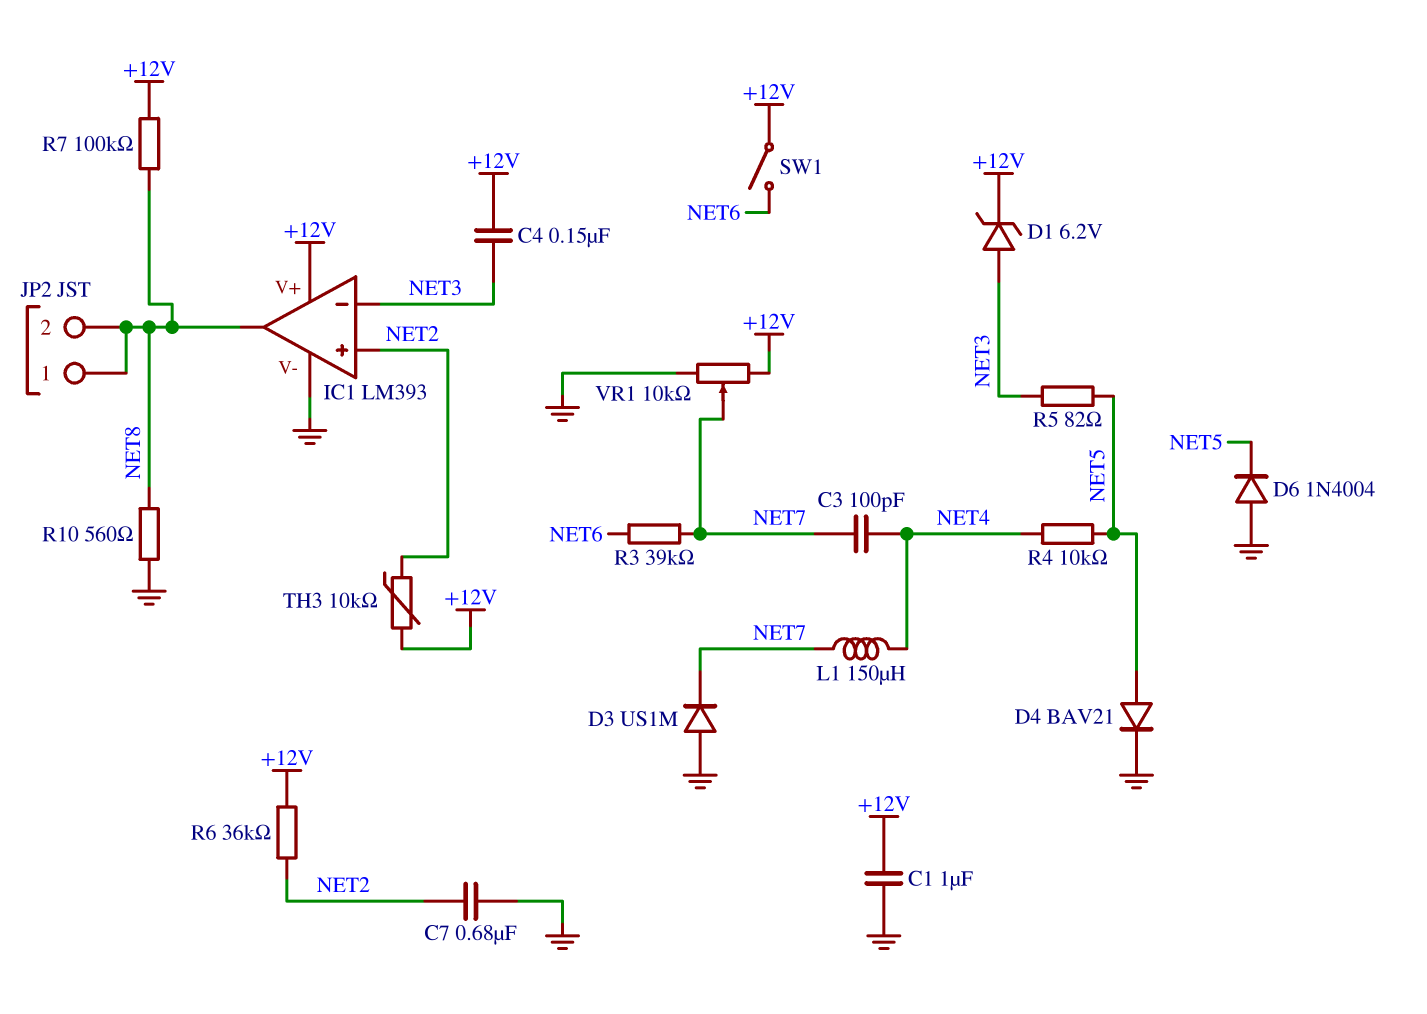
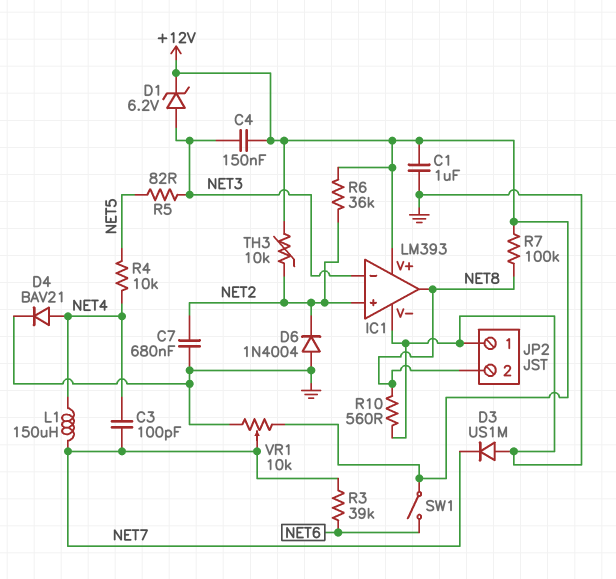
D4: diode BAV21 (A NET5, K GND) -> diode BAV21 (A NET4, K GND)
D6: diode 1N4004 (A GND, K NET5) -> diode 1N4004 (A GND, K NET2)
JP2 pin 1: NET8 -> GND

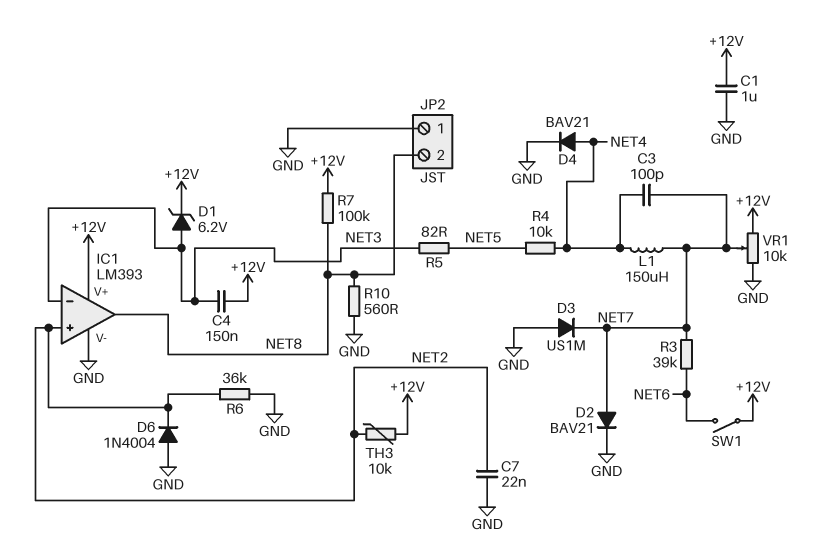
C7: 680nF (GND, NET2) -> 22nF (GND, NET2)
D2: none -> diode BAV21 (A NET7, K GND)
R6: 36k (+12V, NET2) -> 36k (GND, NET2)

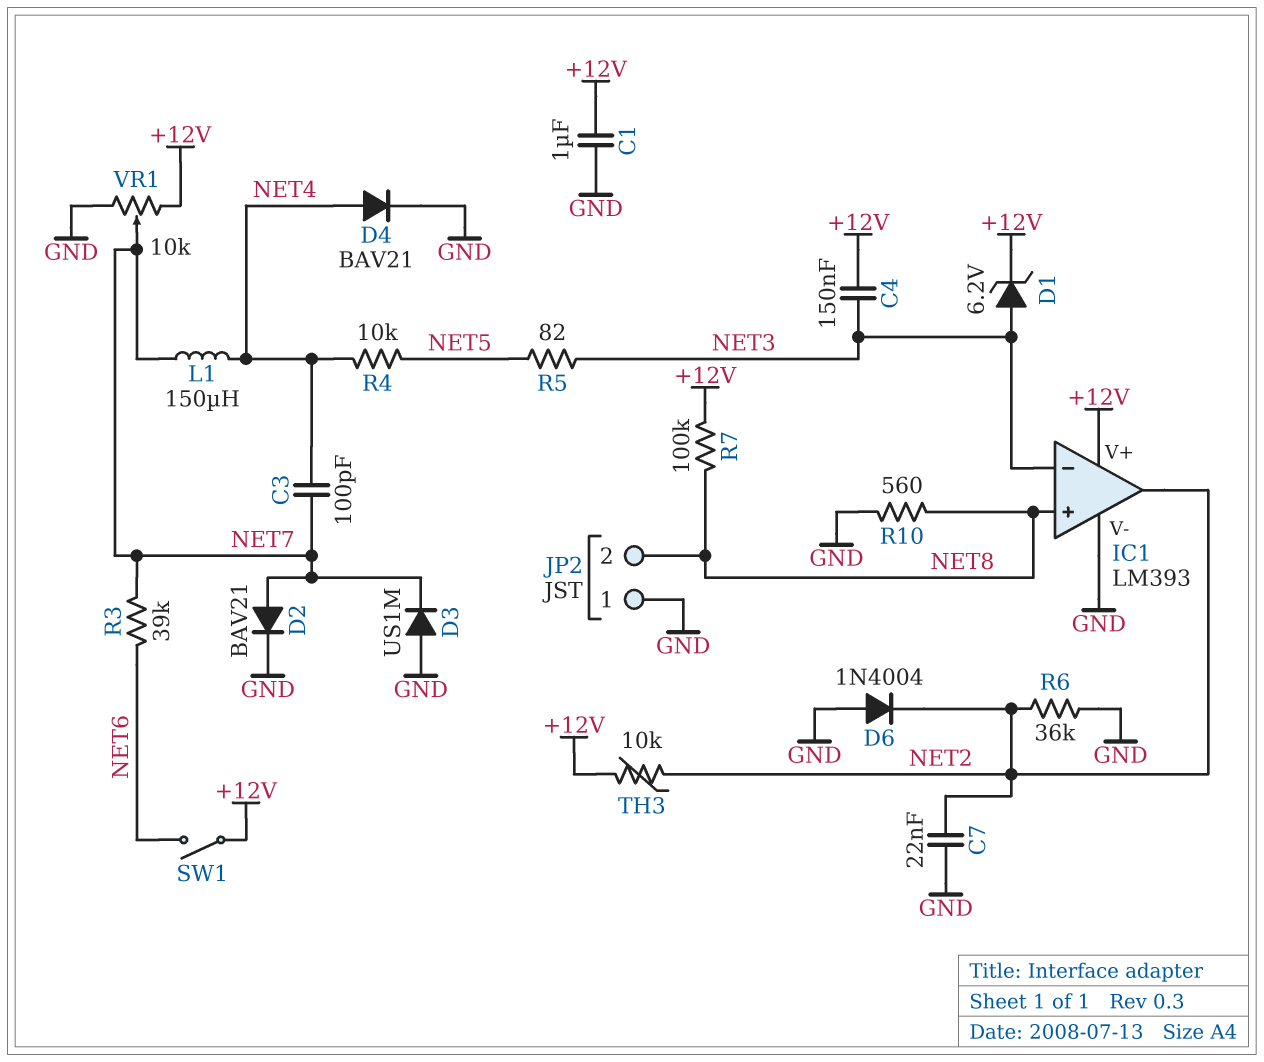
IC1 pin in+: NET2 -> NET8
IC1 pin out: NET8 -> NET2

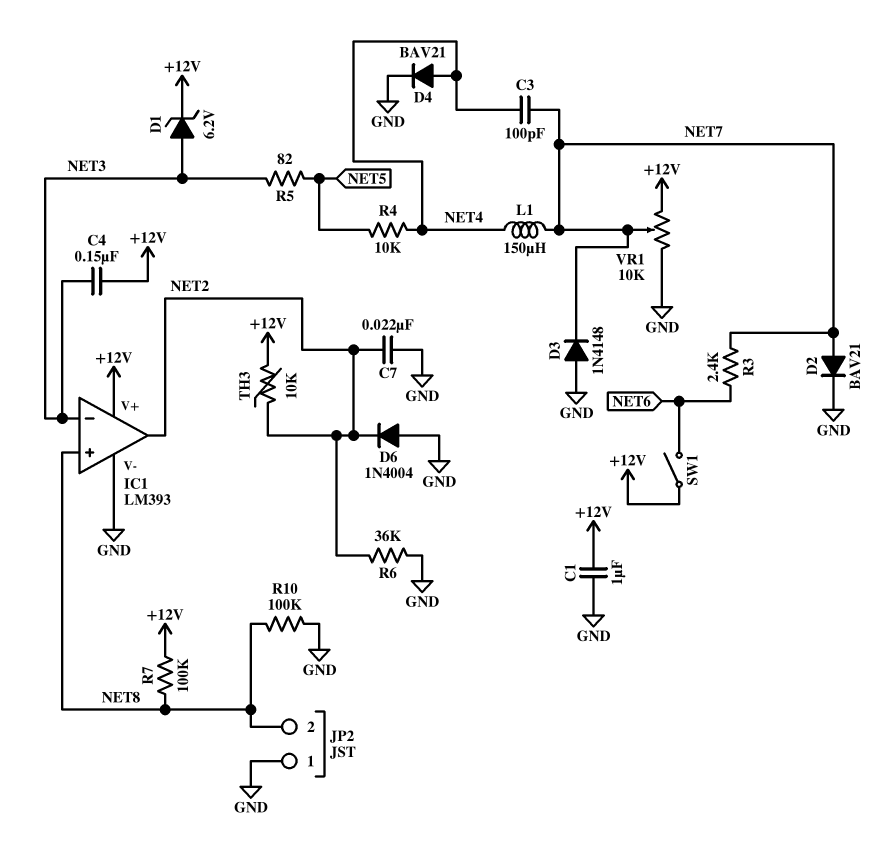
D3: diode US1M (A GND, K NET7) -> diode 1N4148 (A GND, K NET7)
R3: 39k (NET6, NET7) -> 2.4k (NET6, NET7)
R10: 560 (GND, NET8) -> 100k (GND, NET8)

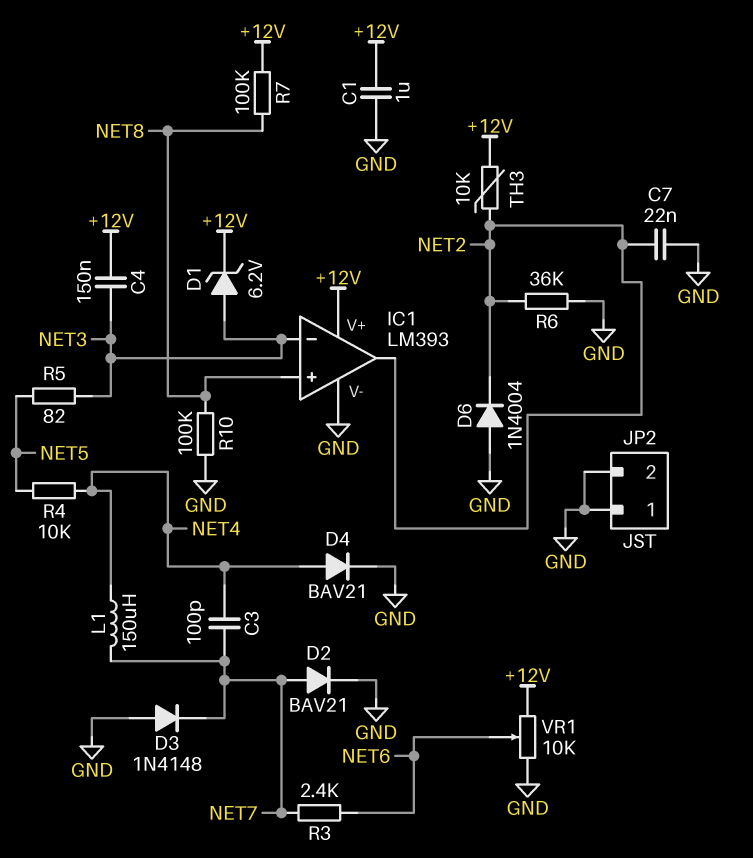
JP2 pin 2: NET8 -> GND
SW1: switch (+12V, NET6) -> none
VR1: 10k (+12V, GND, wiper NET7) -> 10k (+12V, GND, wiper NET6)

